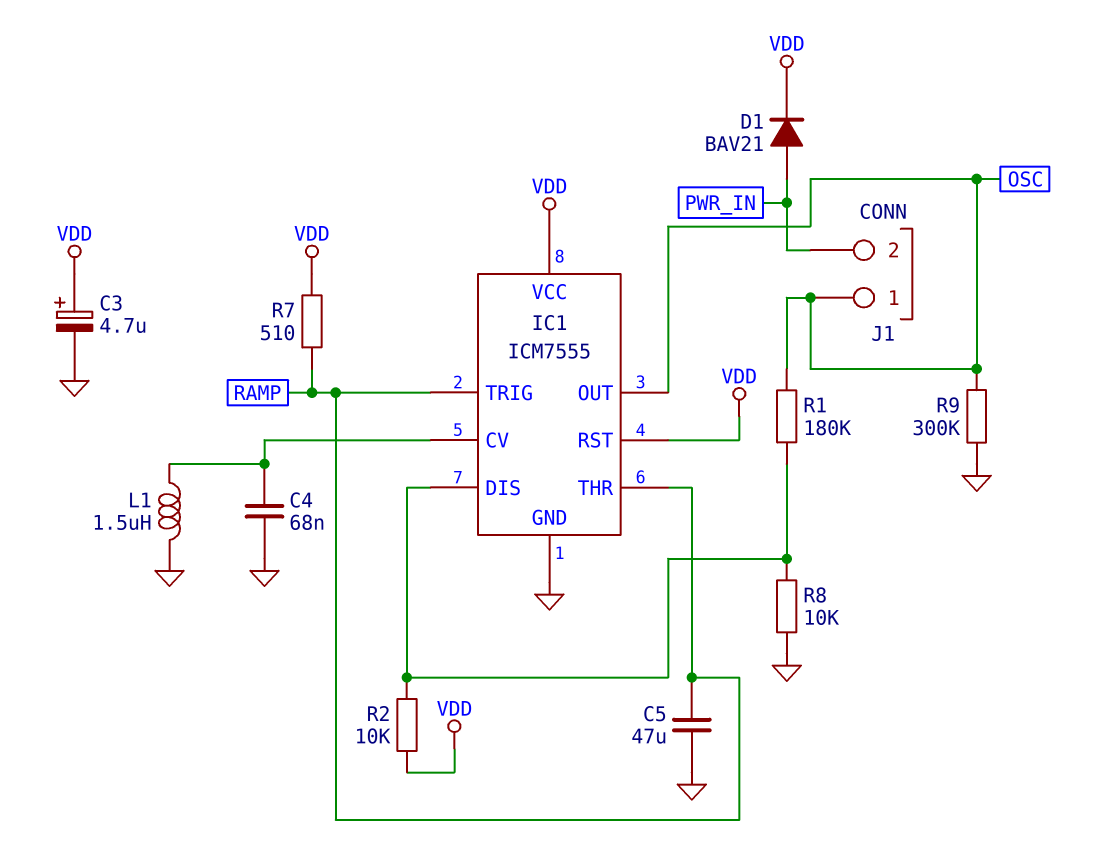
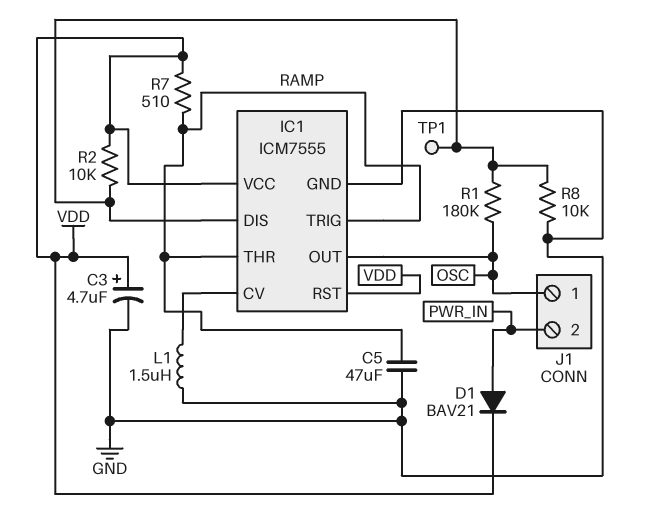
C4: 68nF (GND, IC1/CV) -> none
R9: 300k (GND, OSC) -> none
TP1: none -> test point (IC1/DIS)

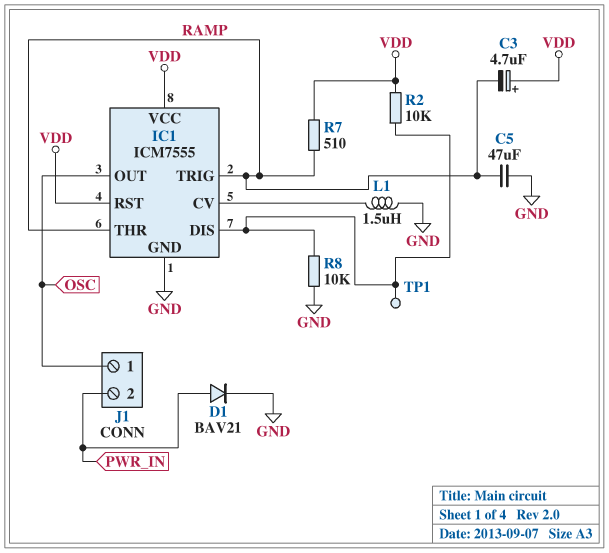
C3: 4.7uF (plus VDD, minus GND) -> 4.7uF (plus VDD, minus RAMP)
D1: diode BAV21 (A PWR_IN, K VDD) -> diode BAV21 (A PWR_IN, K GND)
R1: 180k (IC1/DIS, OSC) -> none

